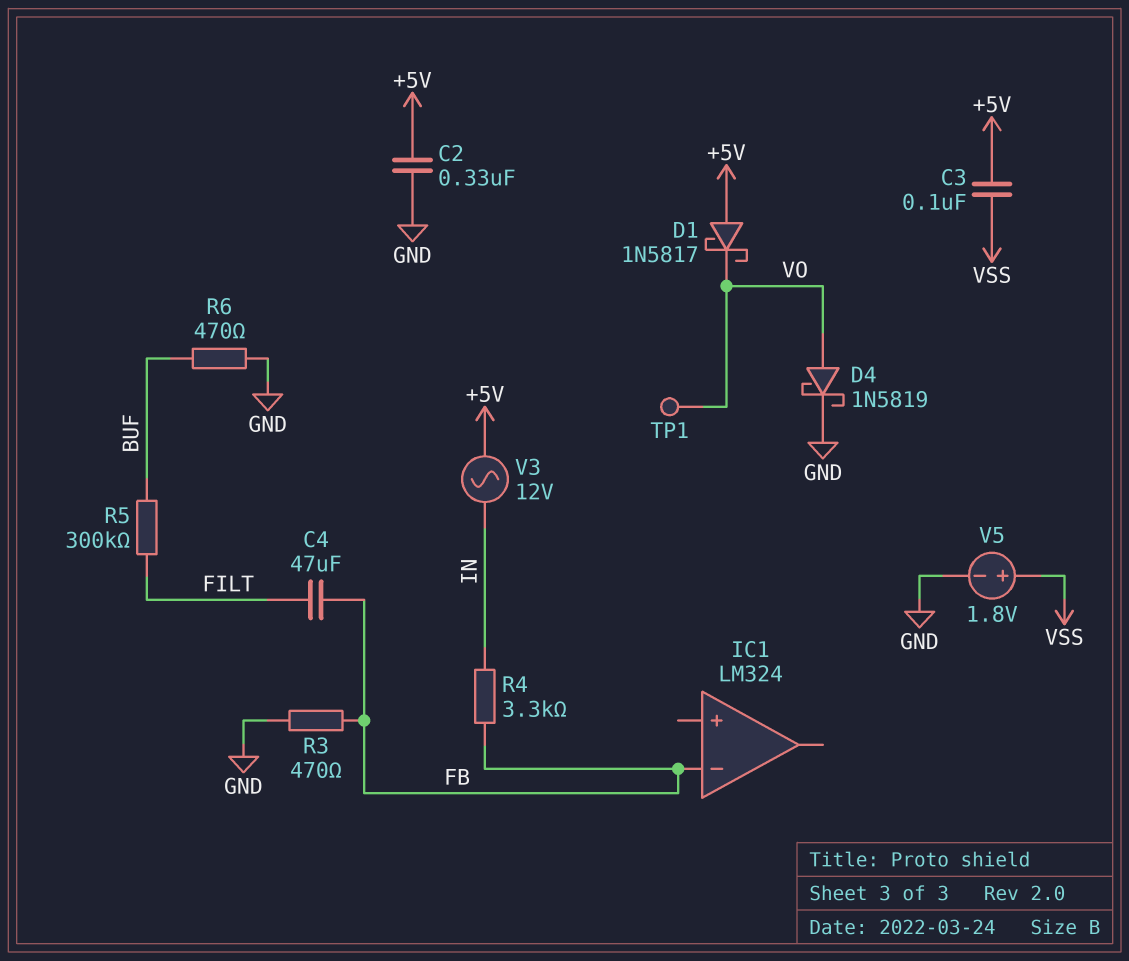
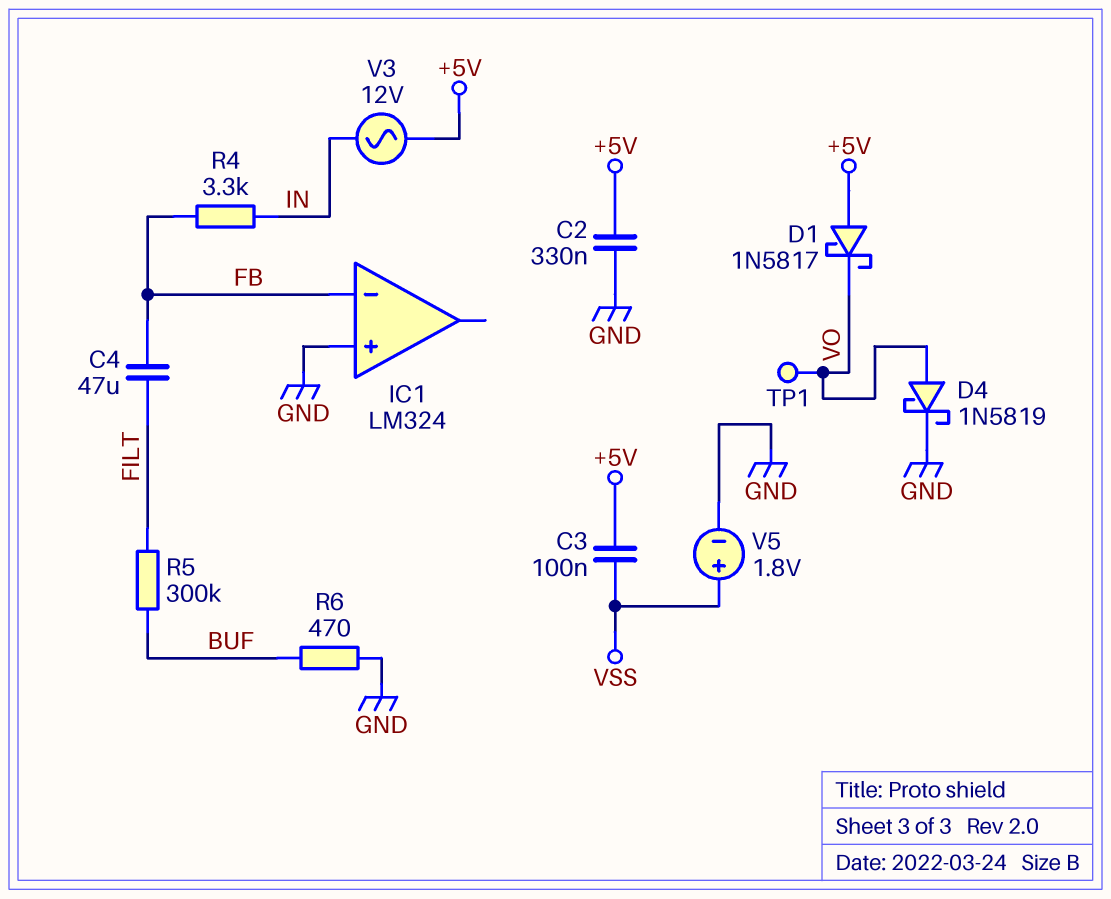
IC1 pin in+: none -> GND
R3: 470 (FB, GND) -> none

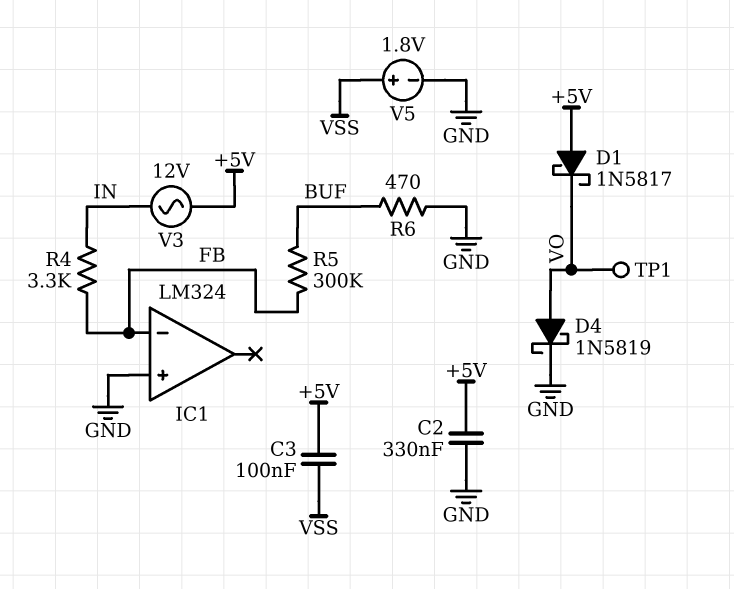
C4: 47uF (FB, FILT) -> none
R5: 300k (BUF, FILT) -> 300k (BUF, FB)

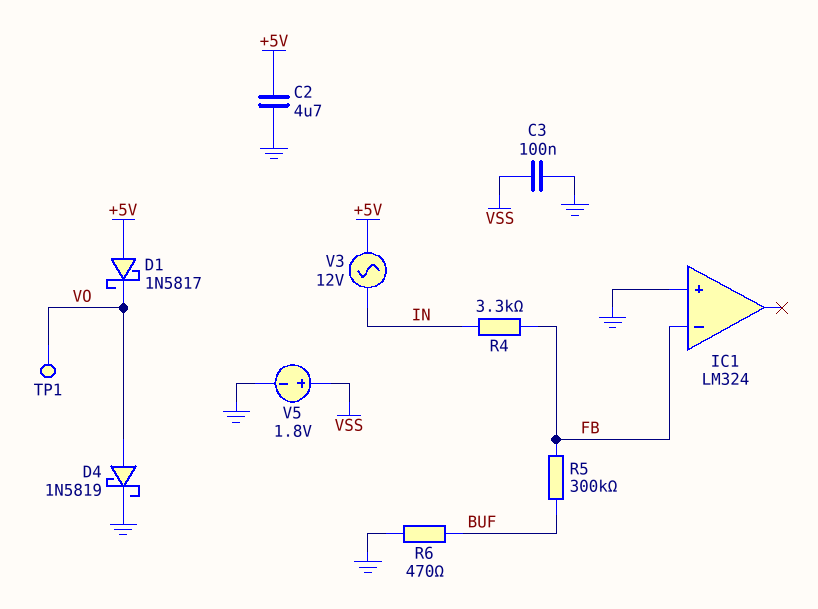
C2: 330nF (+5V, GND) -> 4.7uF (+5V, GND)
C3: 100nF (+5V, VSS) -> 100nF (GND, VSS)

